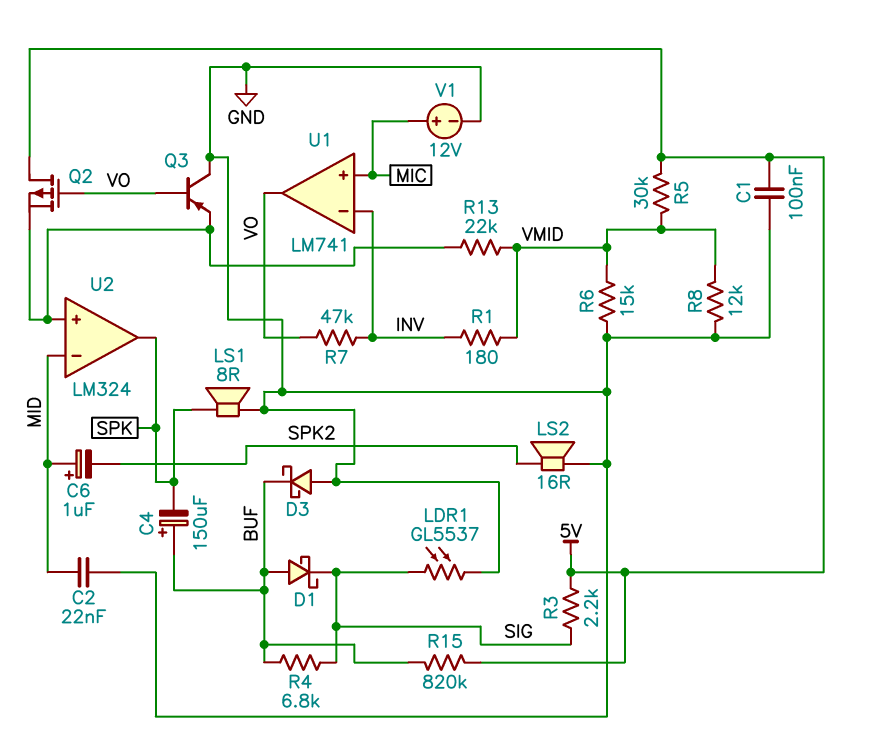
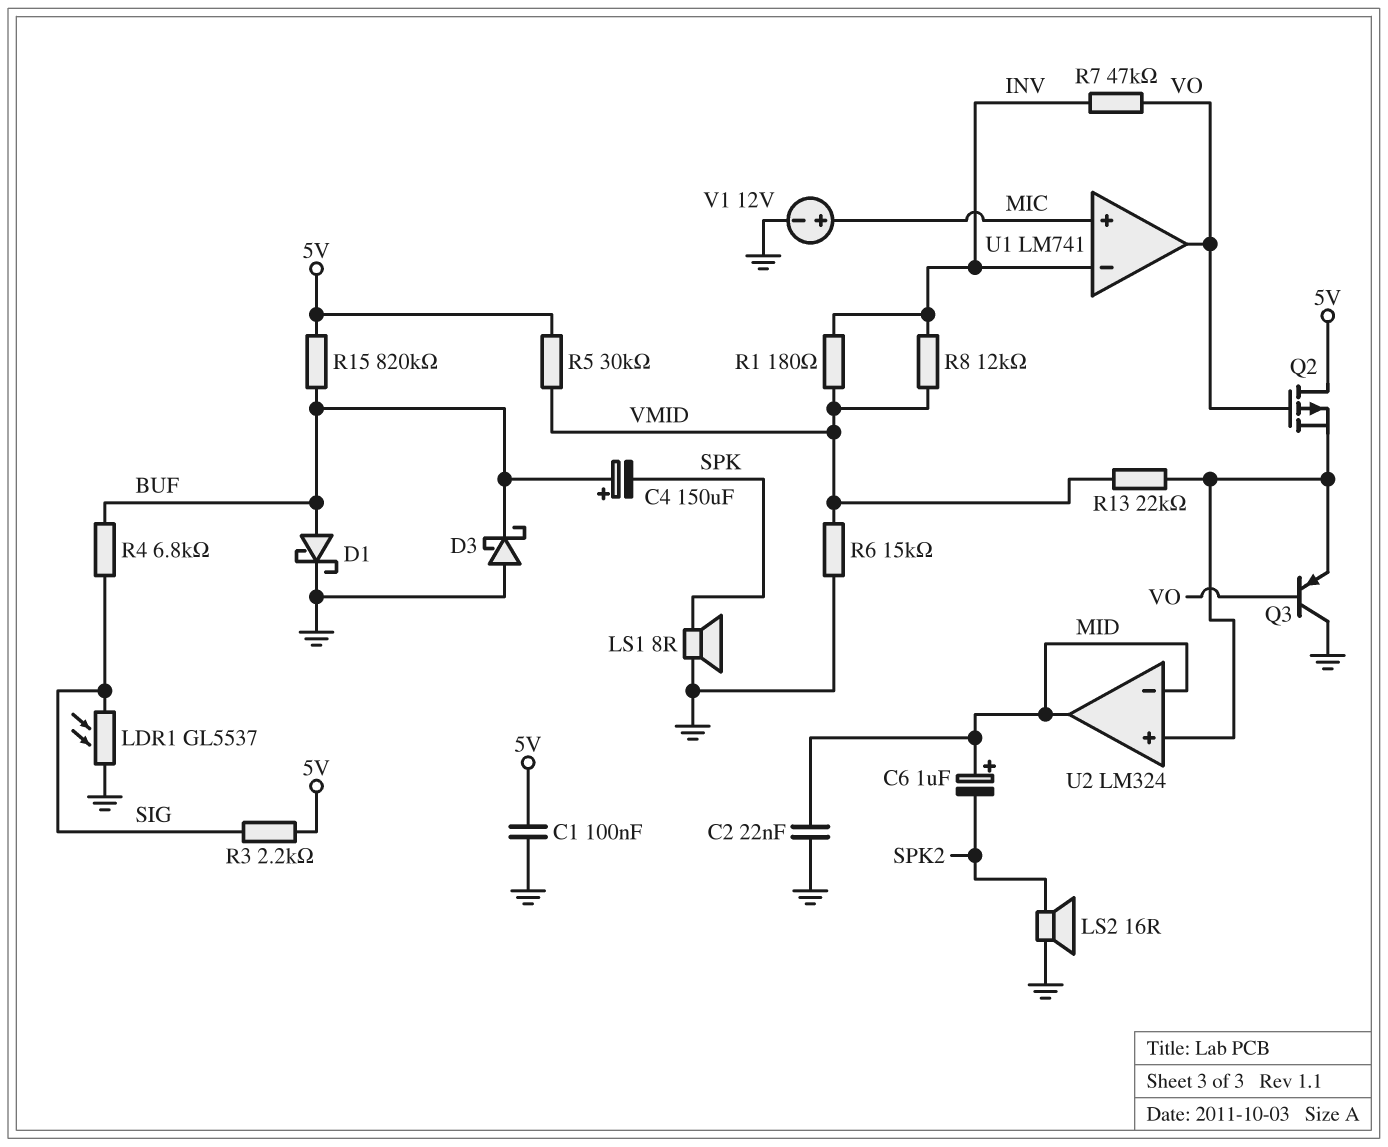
D1: schottky (A BUF, K SIG) -> schottky (A BUF, K GND)
R8: 12k (GND, VMID) -> 12k (INV, VMID)
U2 pin out: SPK -> MID

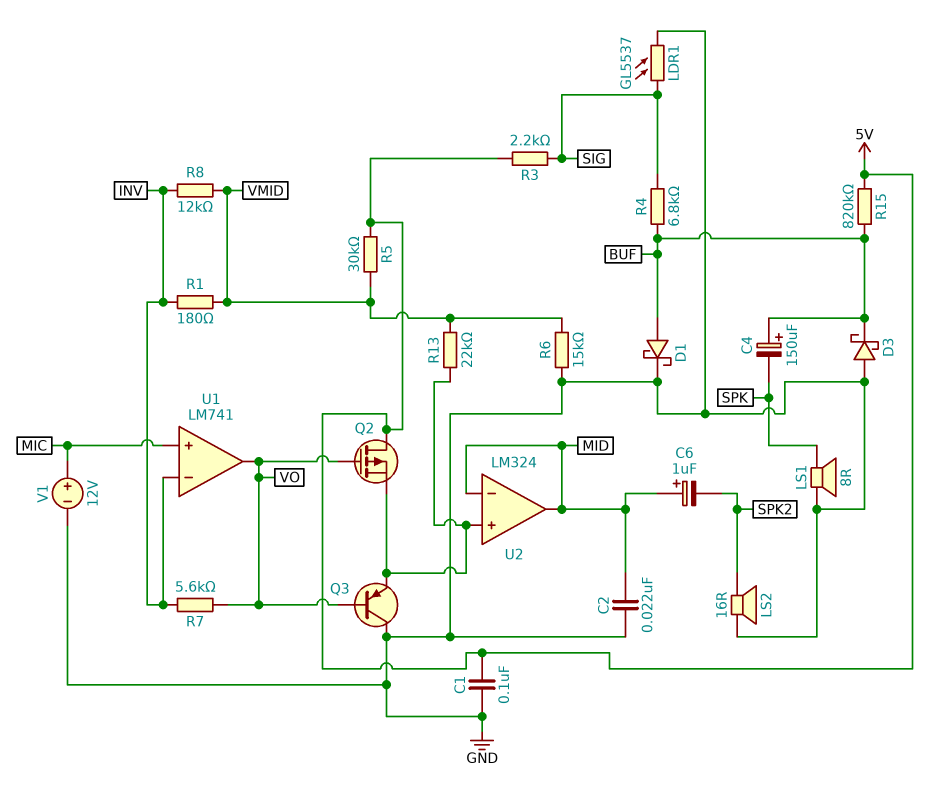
R7: 47k (INV, VO) -> 5.6k (INV, VO)

